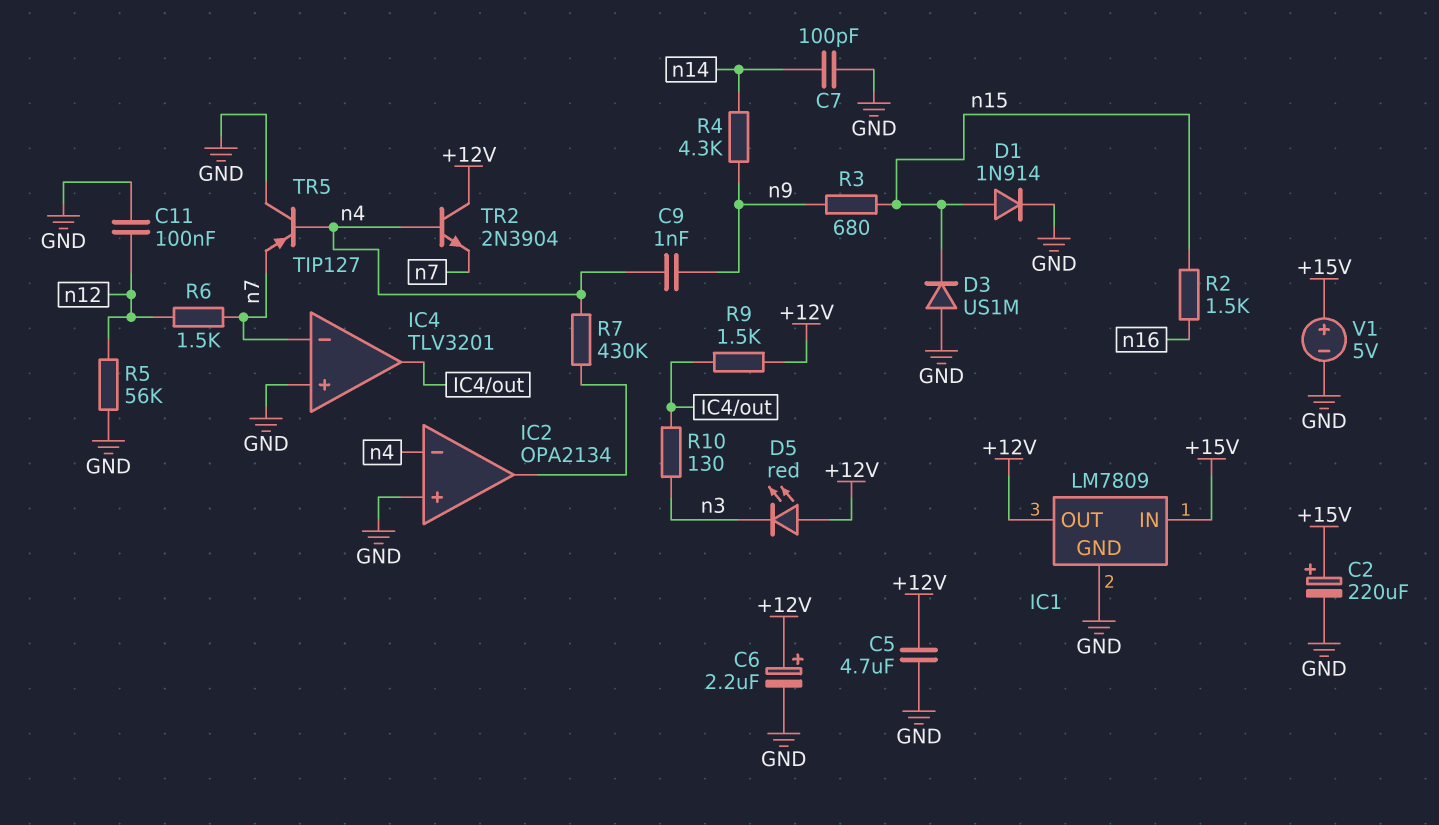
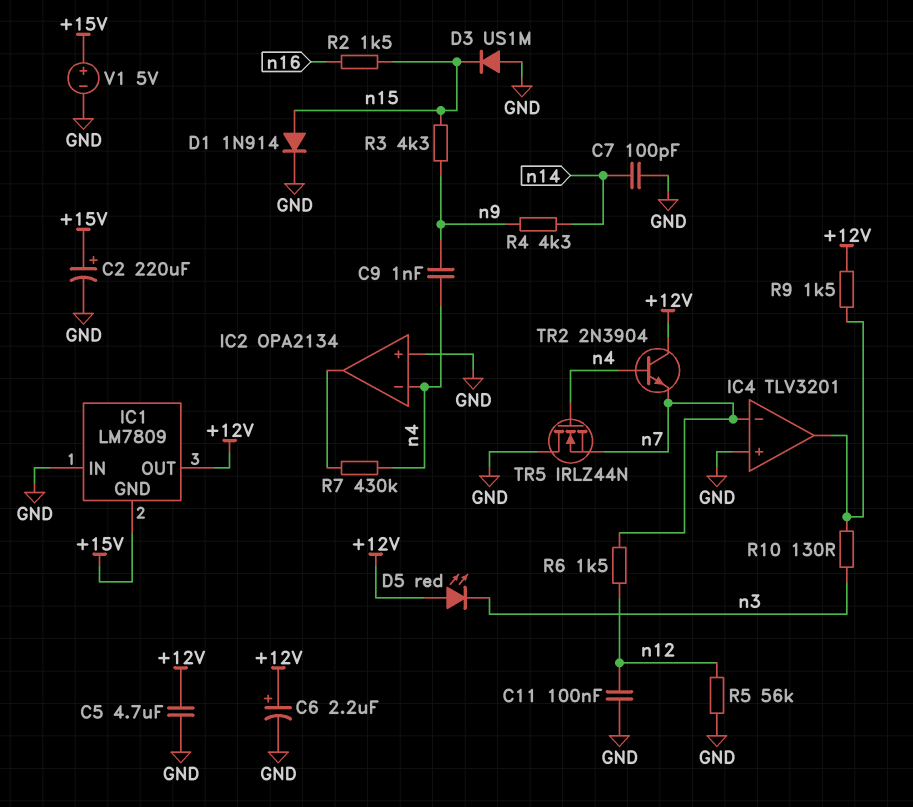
IC1 pin GND: GND -> +15V
IC1 pin IN: +15V -> GND
R3: 680 (n9, n15) -> 4.3k (n9, n15)
TR5: PNP TIP127 (B n4, C GND, E n7) -> NMOS IRLZ44N (G n4, D GND, S n7)

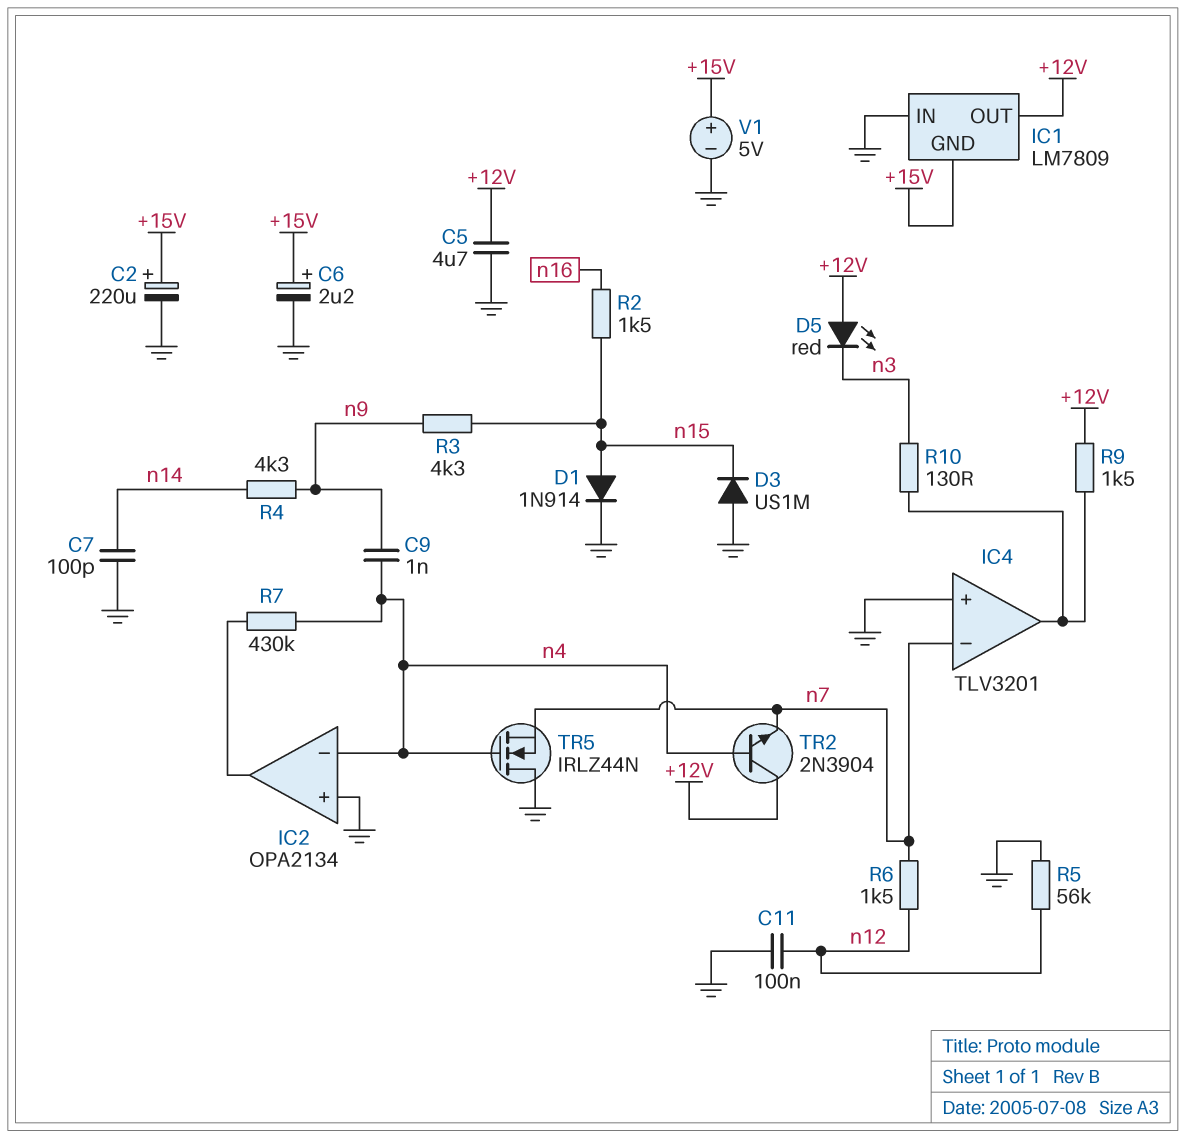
C6: 2.2uF (plus +12V, minus GND) -> 2.2uF (plus +15V, minus GND)

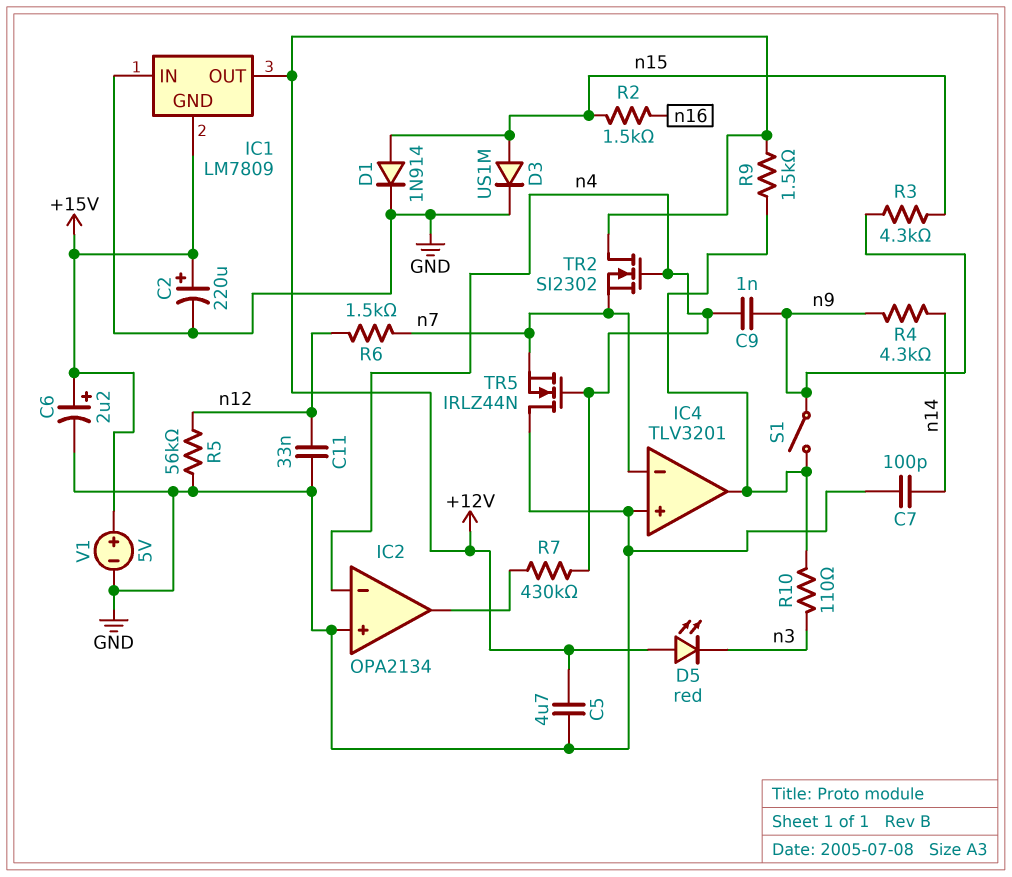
C11: 100nF (GND, n12) -> 33nF (GND, n12)
D3: diode US1M (A GND, K n15) -> diode US1M (A n15, K GND)
R10: 130 (IC4/out, n3) -> 110 (IC4/out, n3)
S1: none -> switch (IC4/out, n9)
TR2: NPN 2N3904 (B n4, C +12V, E n7) -> NMOS SI2302 (G n4, D +12V, S n7)

